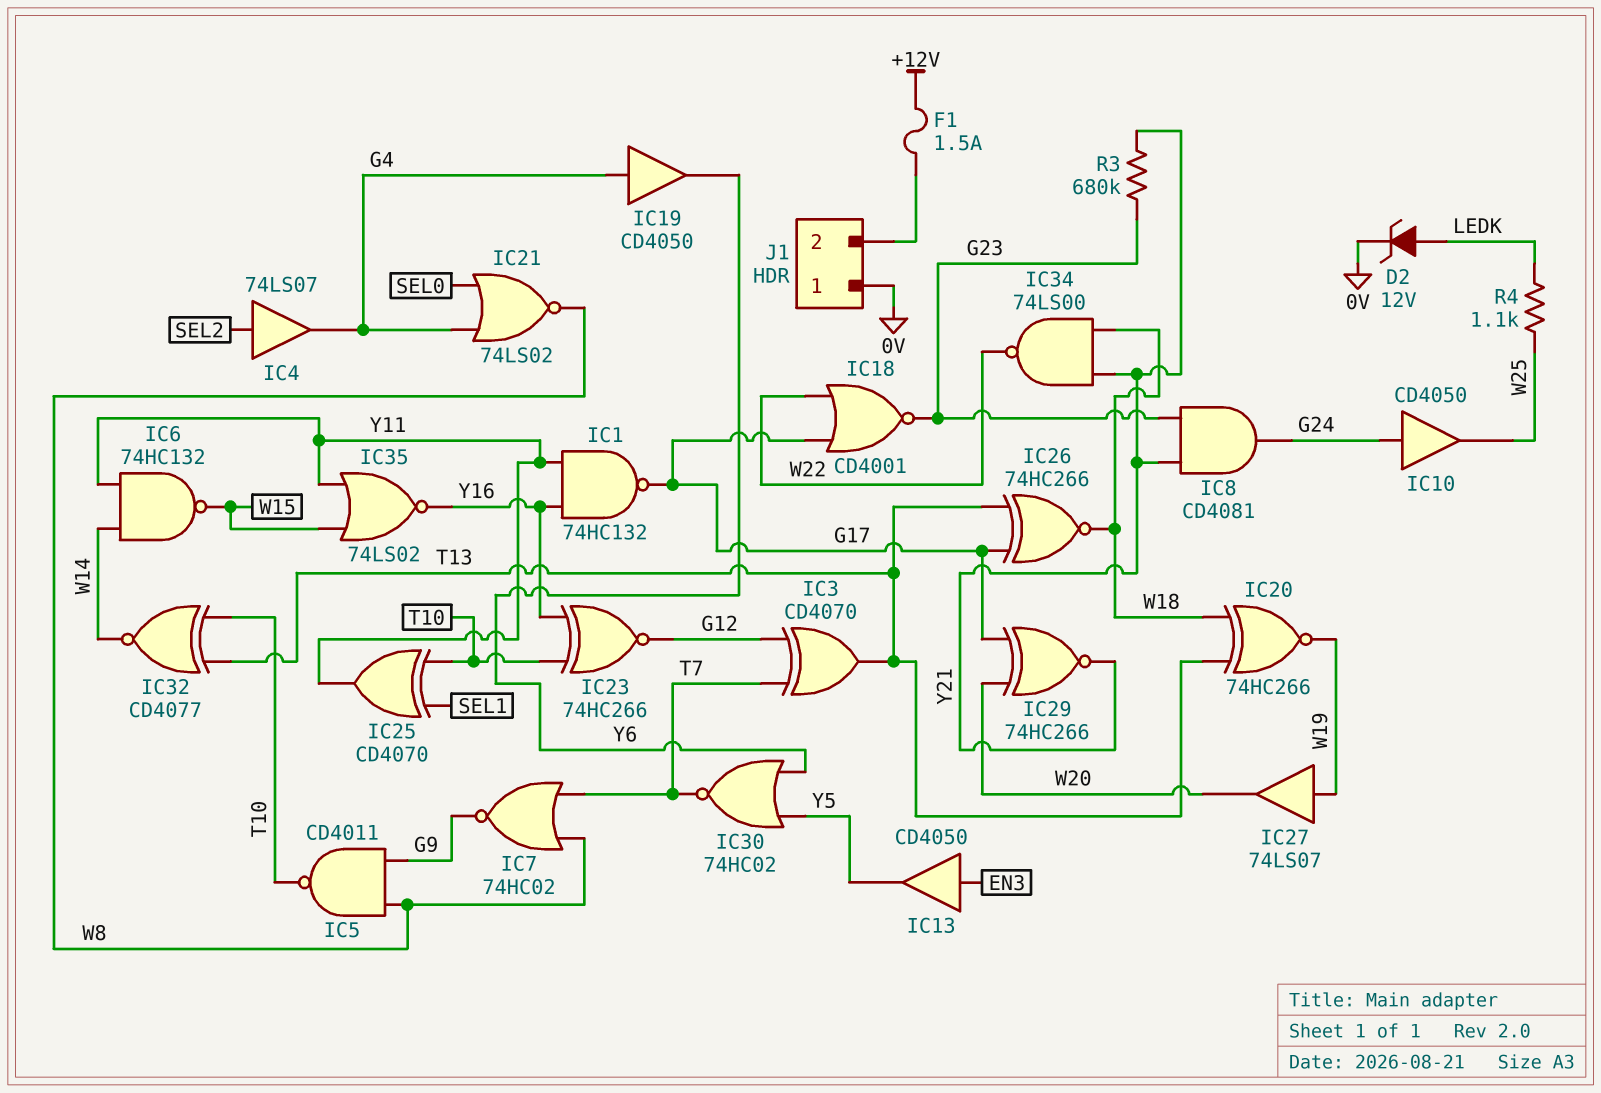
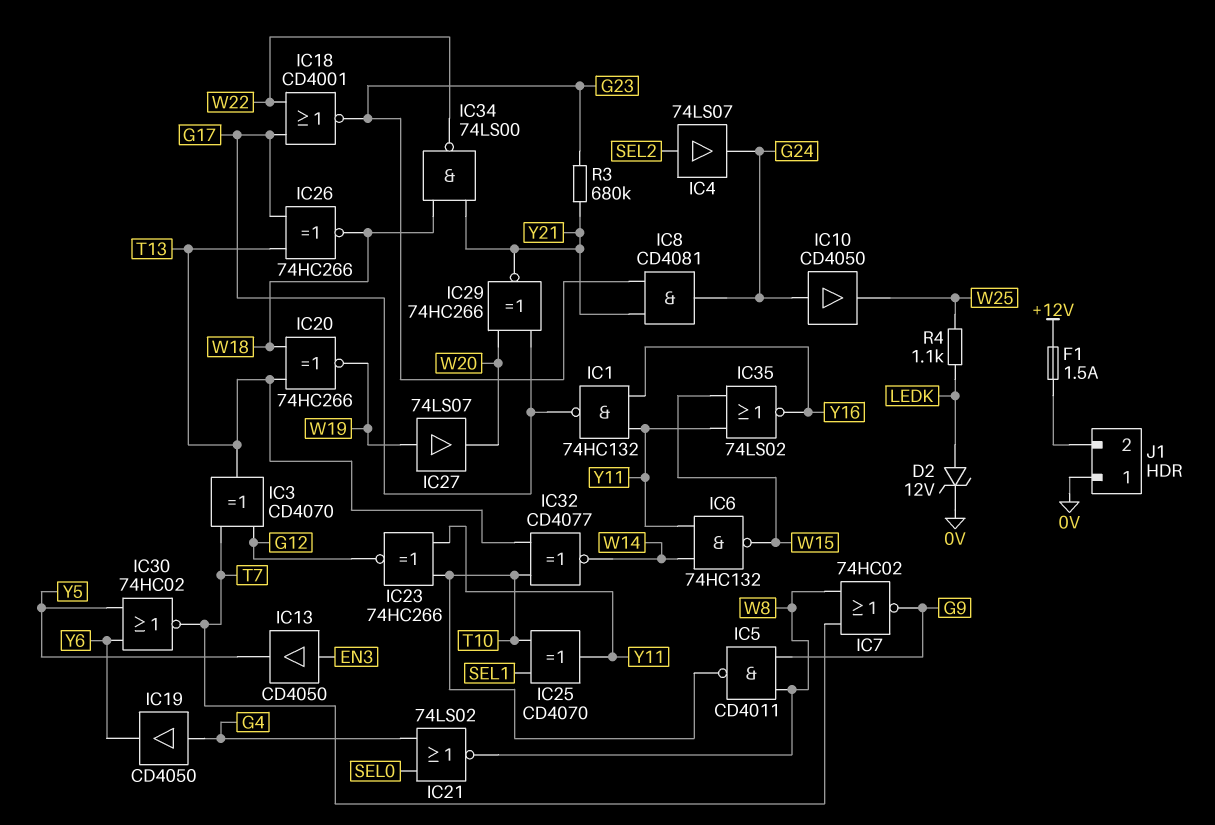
IC4: buffer 74LS07 (in SEL2, out G4) -> buffer 74LS07 (in SEL2, out G24)
IC23: XNOR 74HC266 (in T10, in Y16, out G12) -> XNOR 74HC266 (in T10, in Y11, out G12)

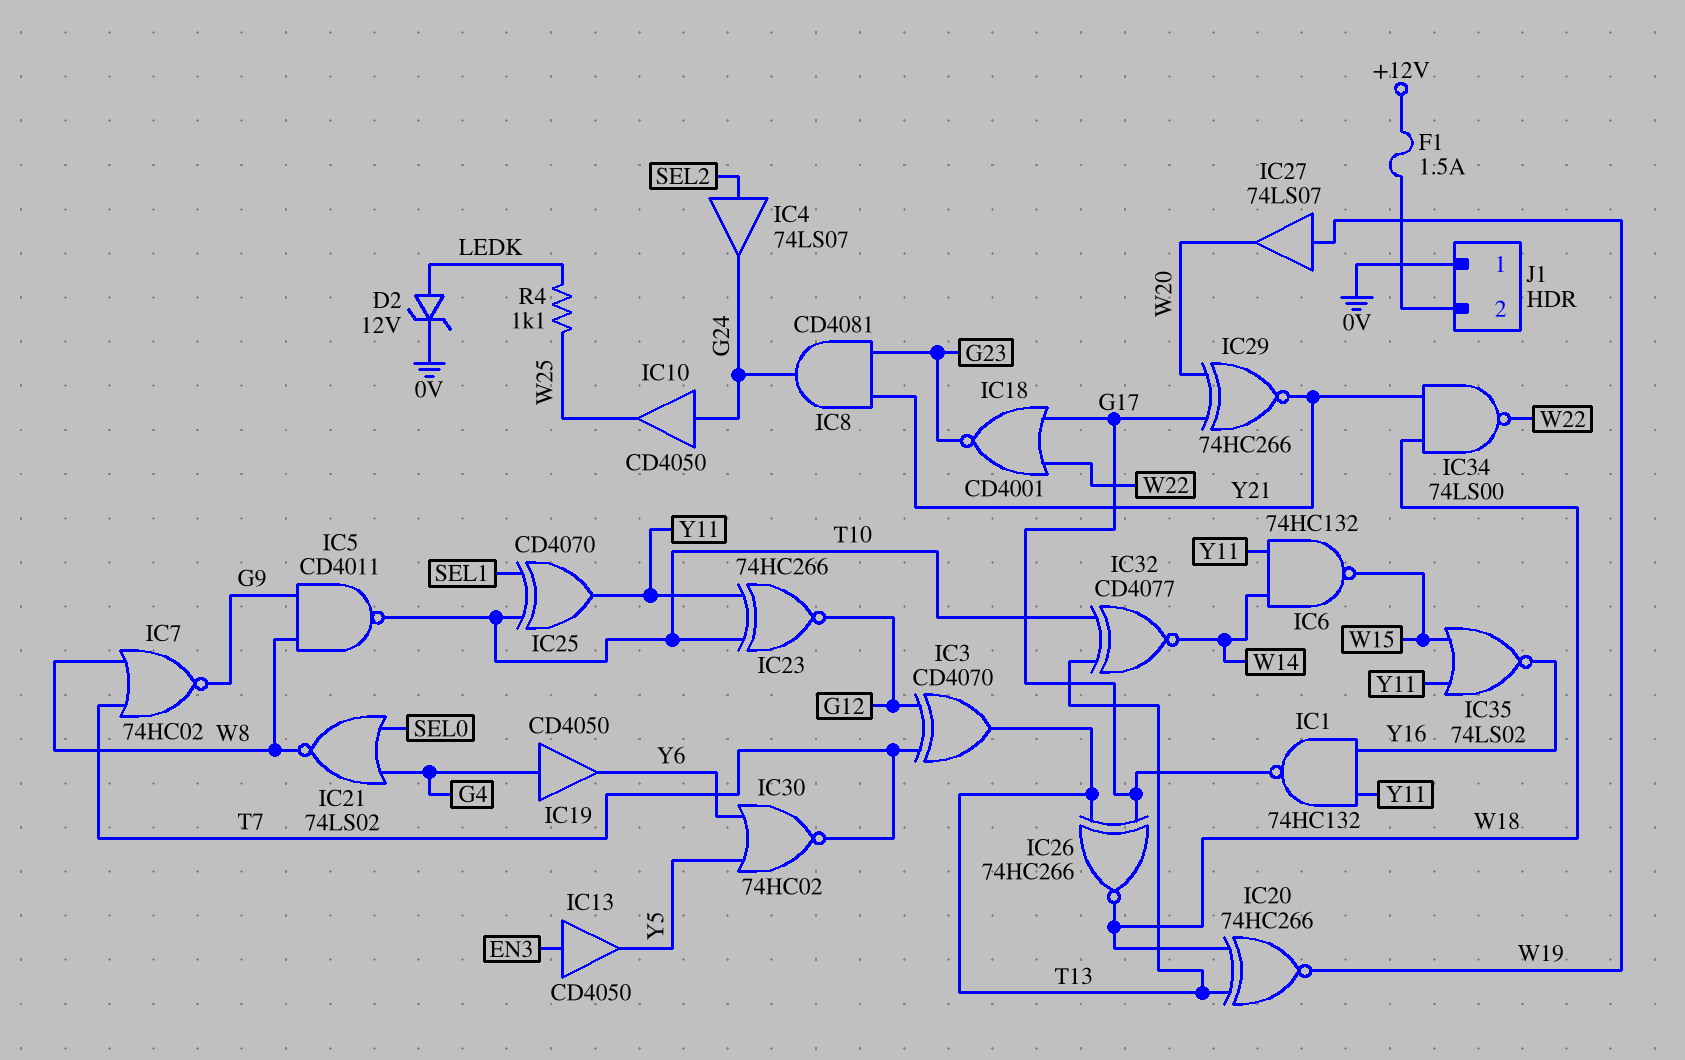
R3: 680k (G23, Y21) -> none

